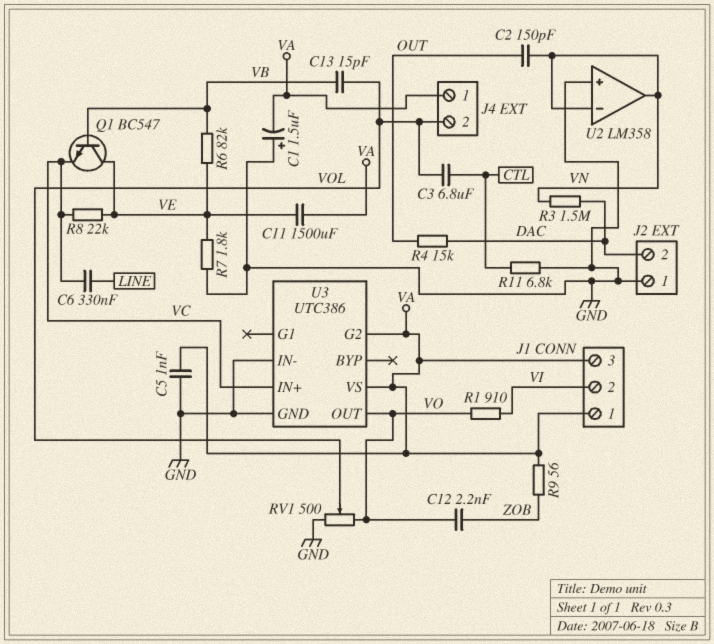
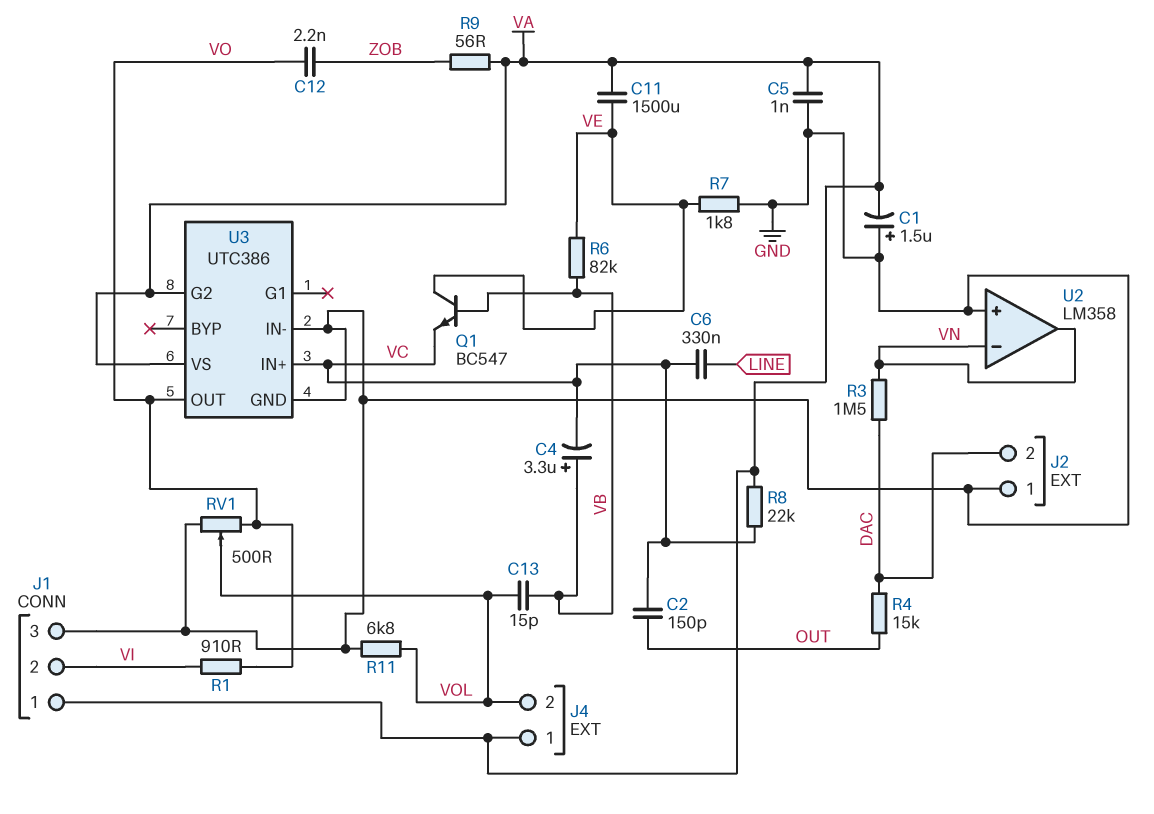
C2: 150pF (OUT, VN) -> 150pF (OUT, VC)
C3: 6.8uF (CTL, VOL) -> none
C4: none -> 3.3uF (plus VB, minus VC)
J1 pin 3: VA -> GND
R8: 22k (VC, VE) -> 22k (VA, VC)
R11: 6.8k (CTL, GND) -> 6.8k (GND, VOL)

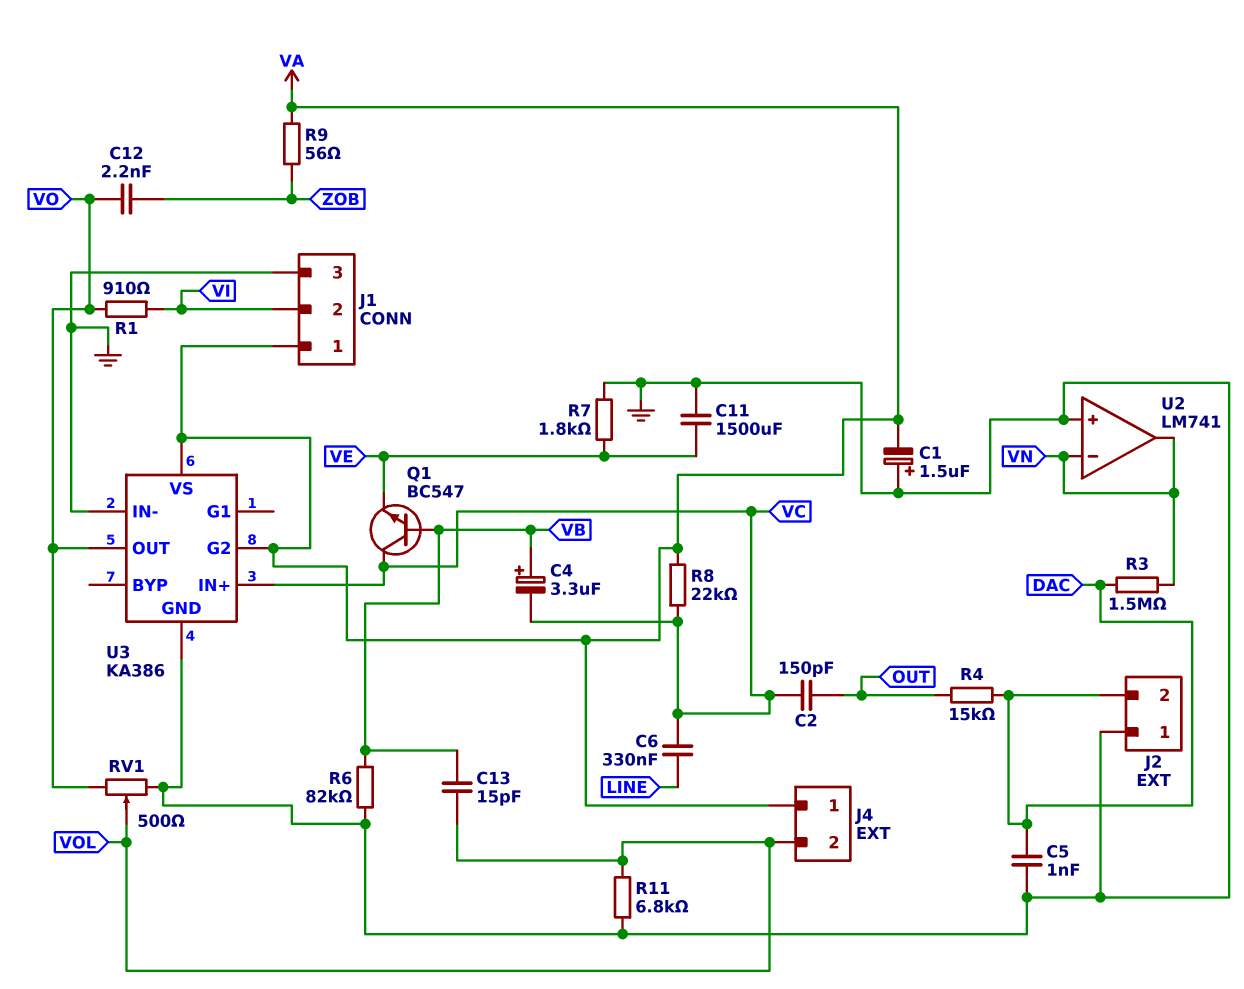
C5: 1nF (GND, VA) -> 1nF (DAC, GND)
C11: 1500uF (VA, VE) -> 1500uF (GND, VE)
Q1: NPN BC547 (B VB, C VE, E VC) -> NPN BC547 (B VB, C VC, E VE)
R6: 82k (VB, VE) -> 82k (GND, VB)
U2: LM358 -> LM741
U3: UTC386 -> KA386

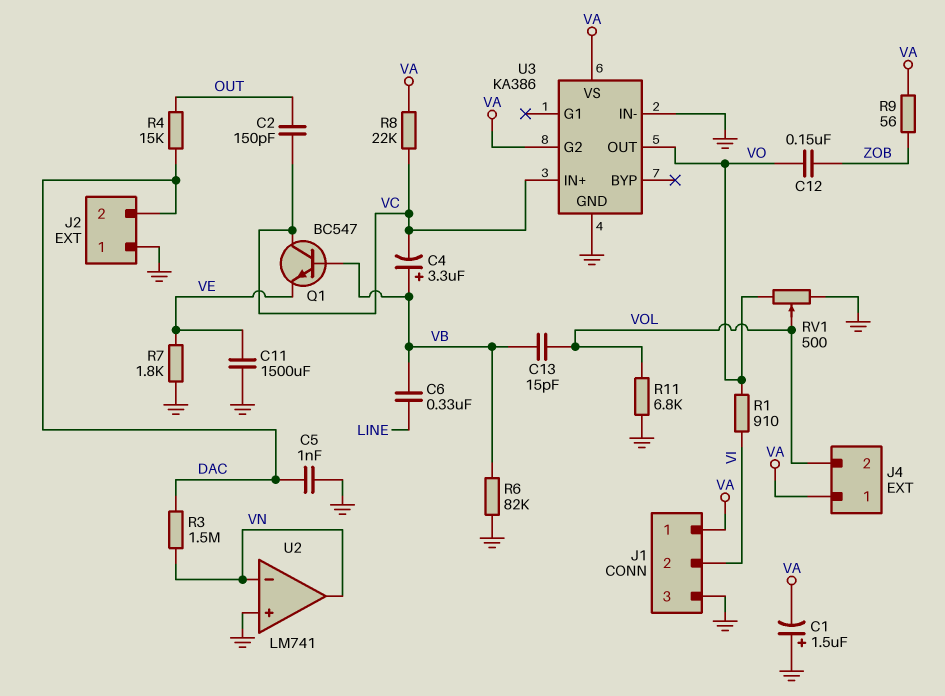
C6: 330nF (LINE, VC) -> 330nF (LINE, VB)
C12: 2.2nF (VO, ZOB) -> 150nF (VO, ZOB)

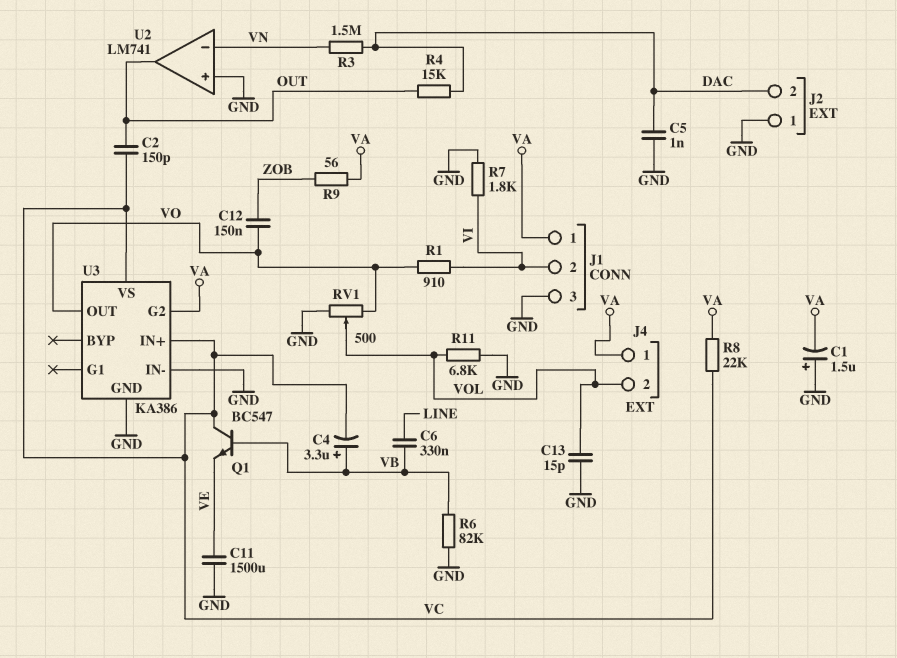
C13: 15pF (VB, VOL) -> 15pF (GND, VOL)
R7: 1.8k (GND, VE) -> 1.8k (GND, VI)
U2 pin out: VN -> OUT
U3 pin VS: VA -> VC

